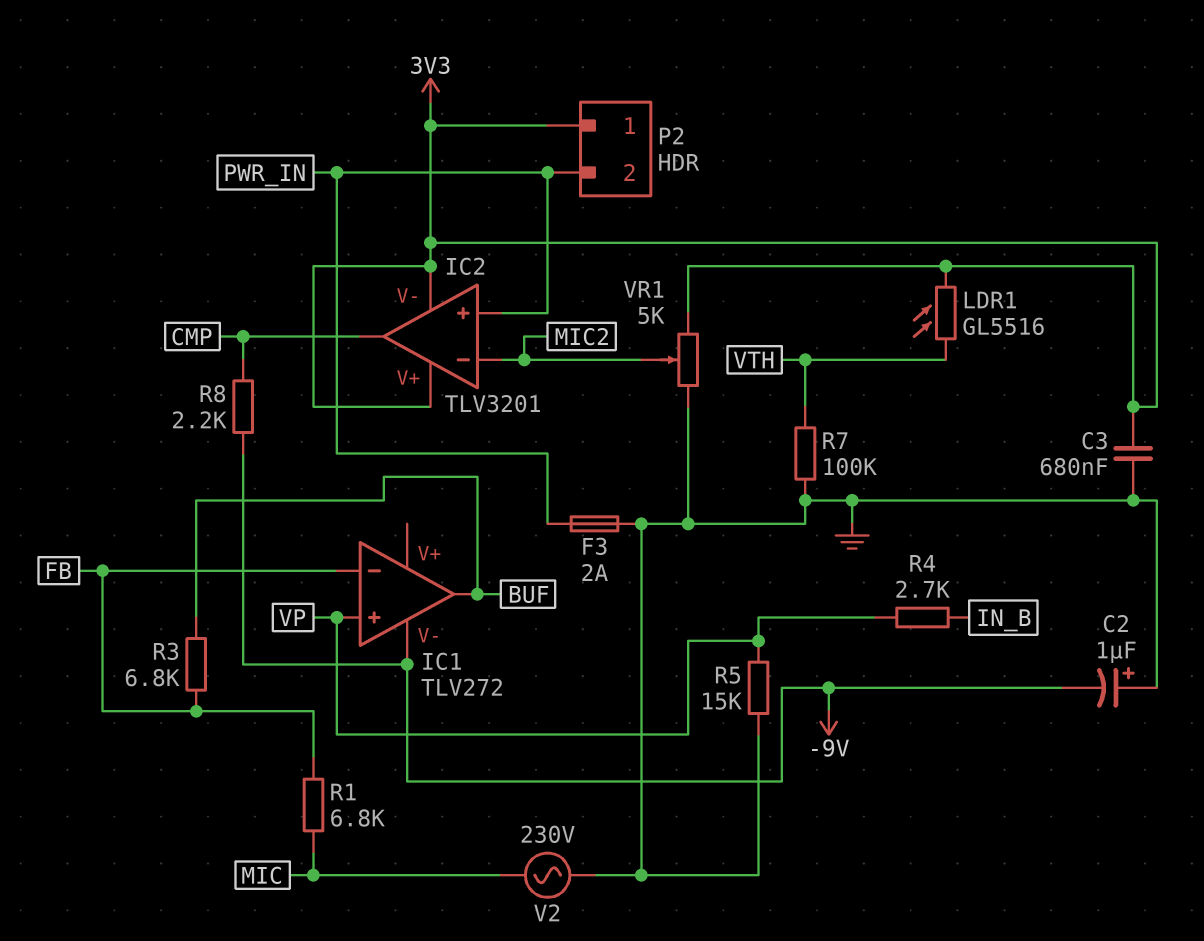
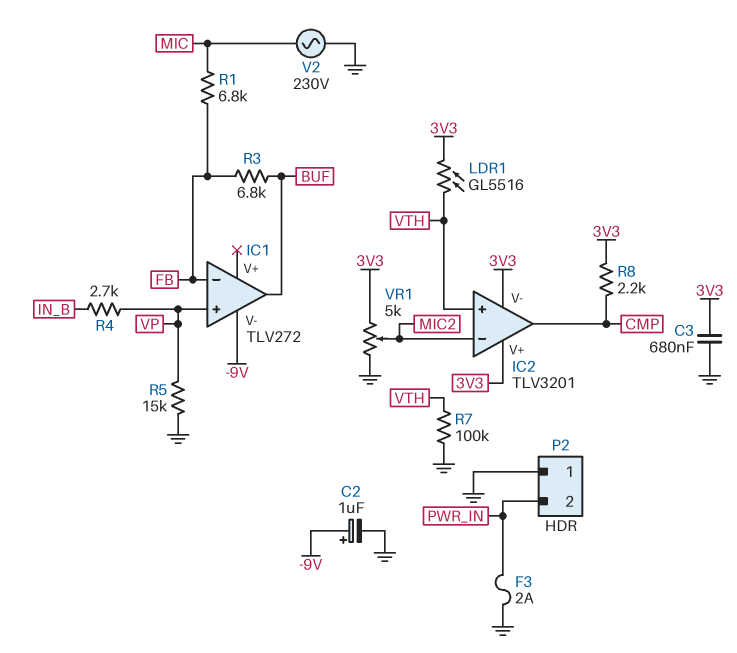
C2: 1uF (plus GND, minus -9V) -> 1uF (plus -9V, minus GND)
IC2 pin in+: PWR_IN -> VTH
P2 pin 1: 3V3 -> GND
R8: 2.2k (-9V, CMP) -> 2.2k (3V3, CMP)

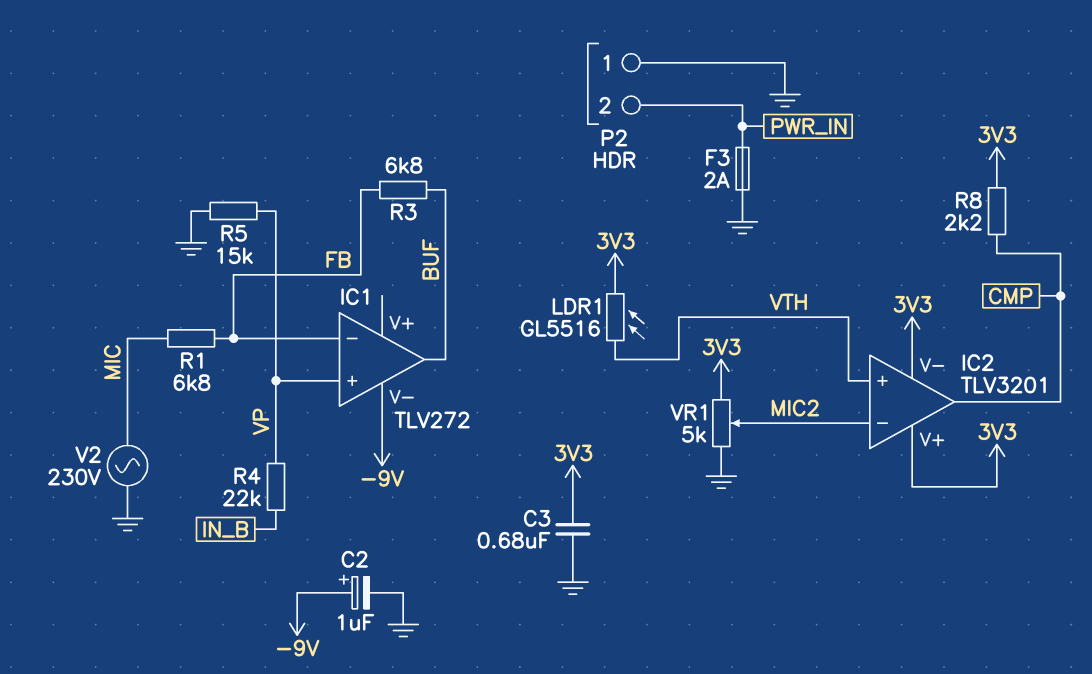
R4: 2.7k (IN_B, VP) -> 22k (IN_B, VP)
R7: 100k (GND, VTH) -> none

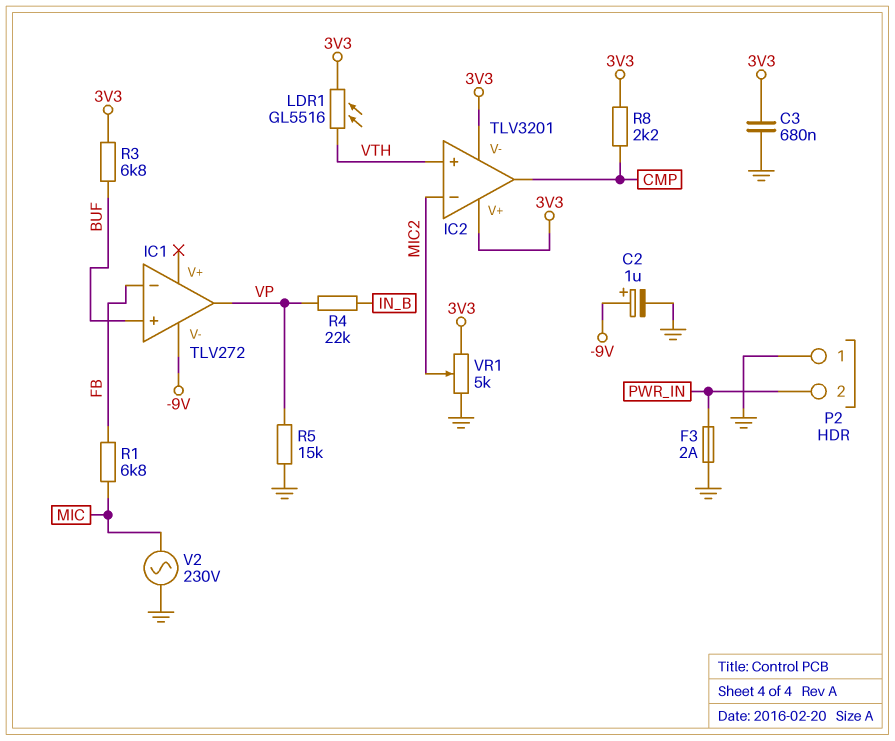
IC1 pin in+: VP -> BUF
IC1 pin out: BUF -> VP
R3: 6.8k (BUF, FB) -> 6.8k (3V3, BUF)

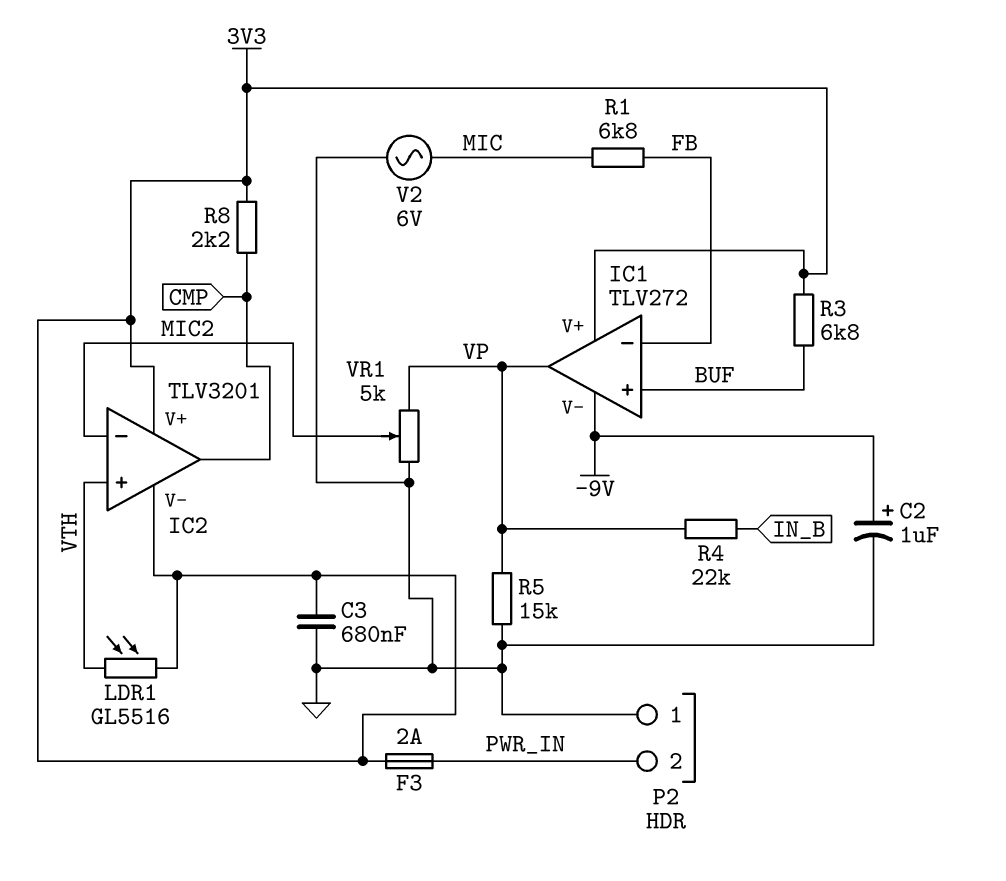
F3: 2A (GND, PWR_IN) -> 2A (3V3, PWR_IN)
IC1 pin V+: none -> 3V3
V2: AC 230V (GND, MIC) -> AC 6V (GND, MIC)
VR1: 5k (3V3, GND, wiper MIC2) -> 5k (GND, VP, wiper MIC2)

